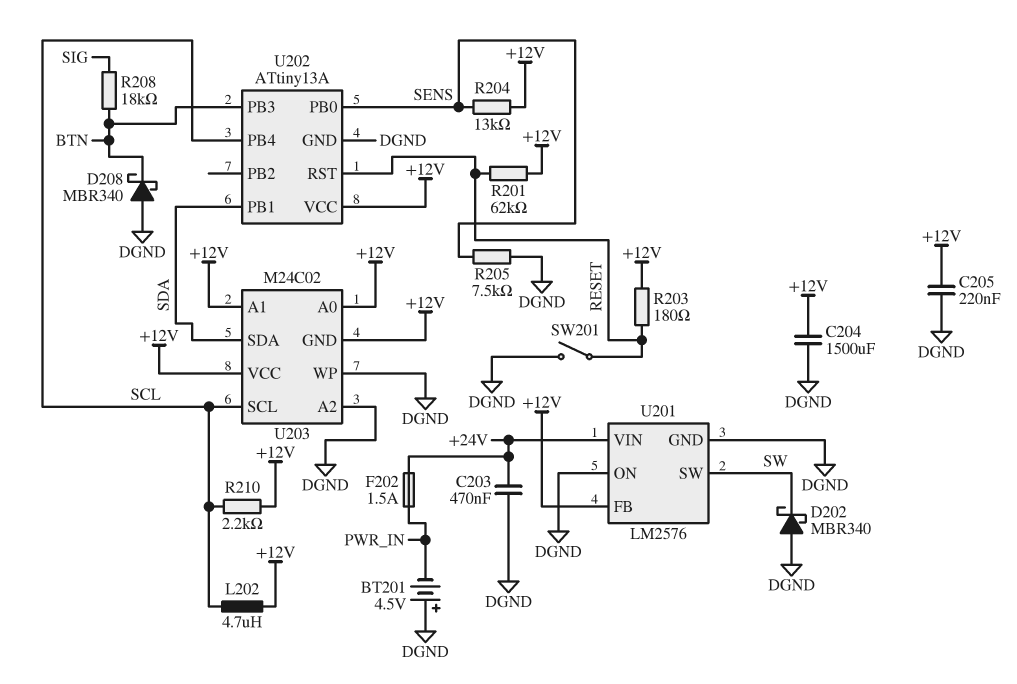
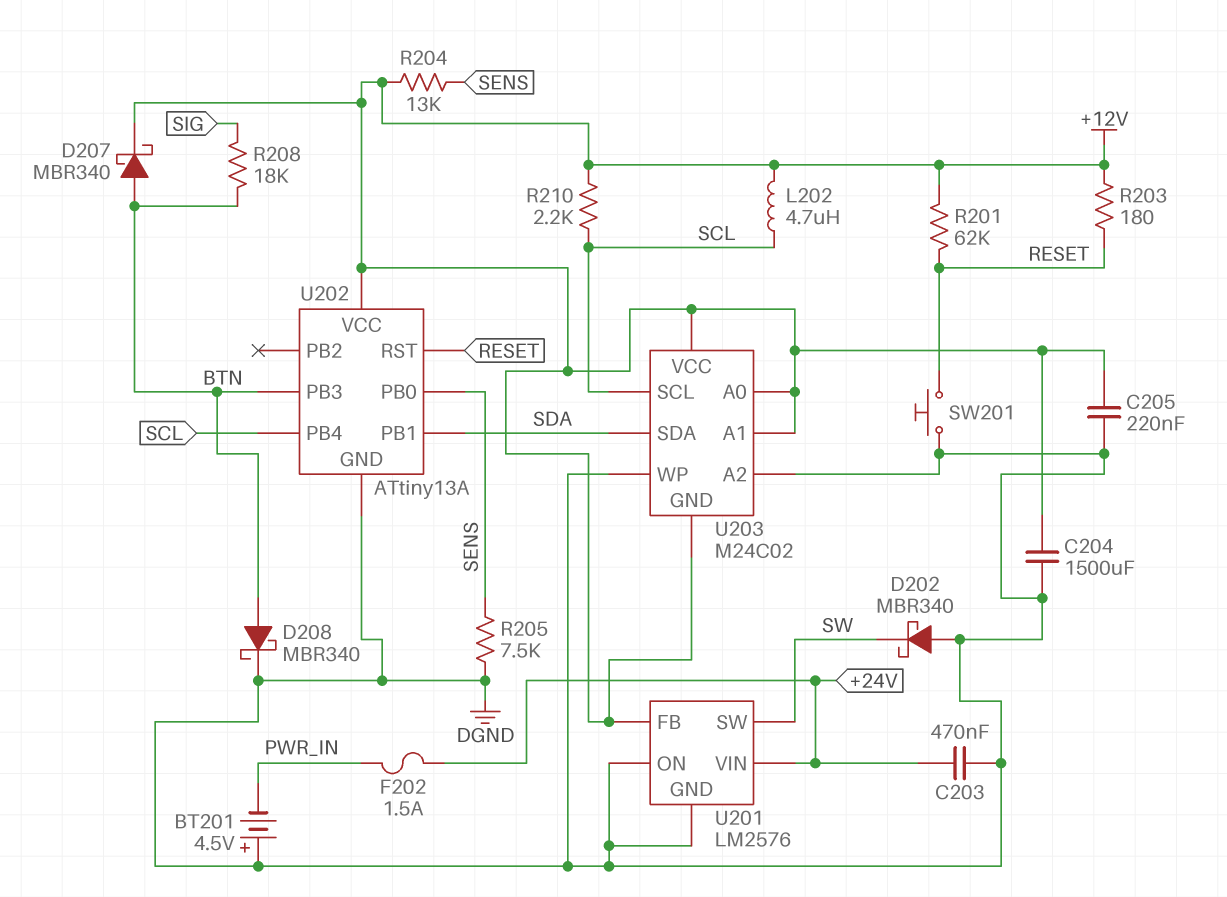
D207: none -> schottky MBR340 (A BTN, K +12V)
D208: schottky MBR340 (A DGND, K BTN) -> schottky MBR340 (A BTN, K DGND)
SW201: switch (DGND, RESET) -> button (DGND, RESET)

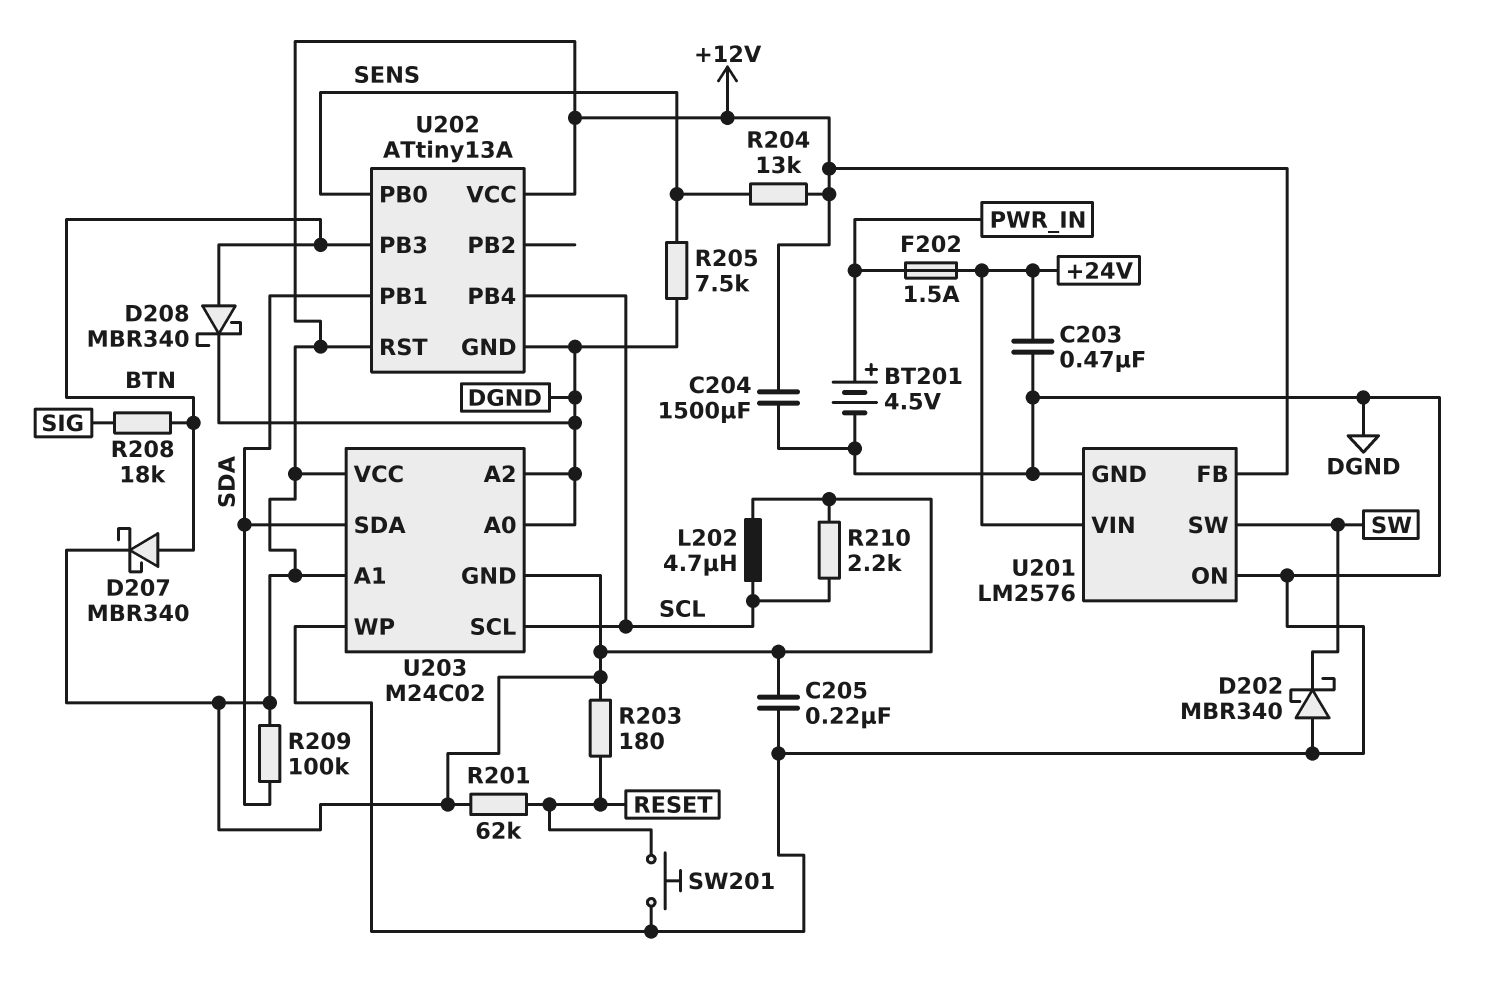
BT201: 4.5V (plus DGND, minus PWR_IN) -> 4.5V (plus PWR_IN, minus DGND)
R209: none -> 100k (+12V, SDA)
U202 pin RST: RESET -> +12V
U203 pin A0: +12V -> DGND

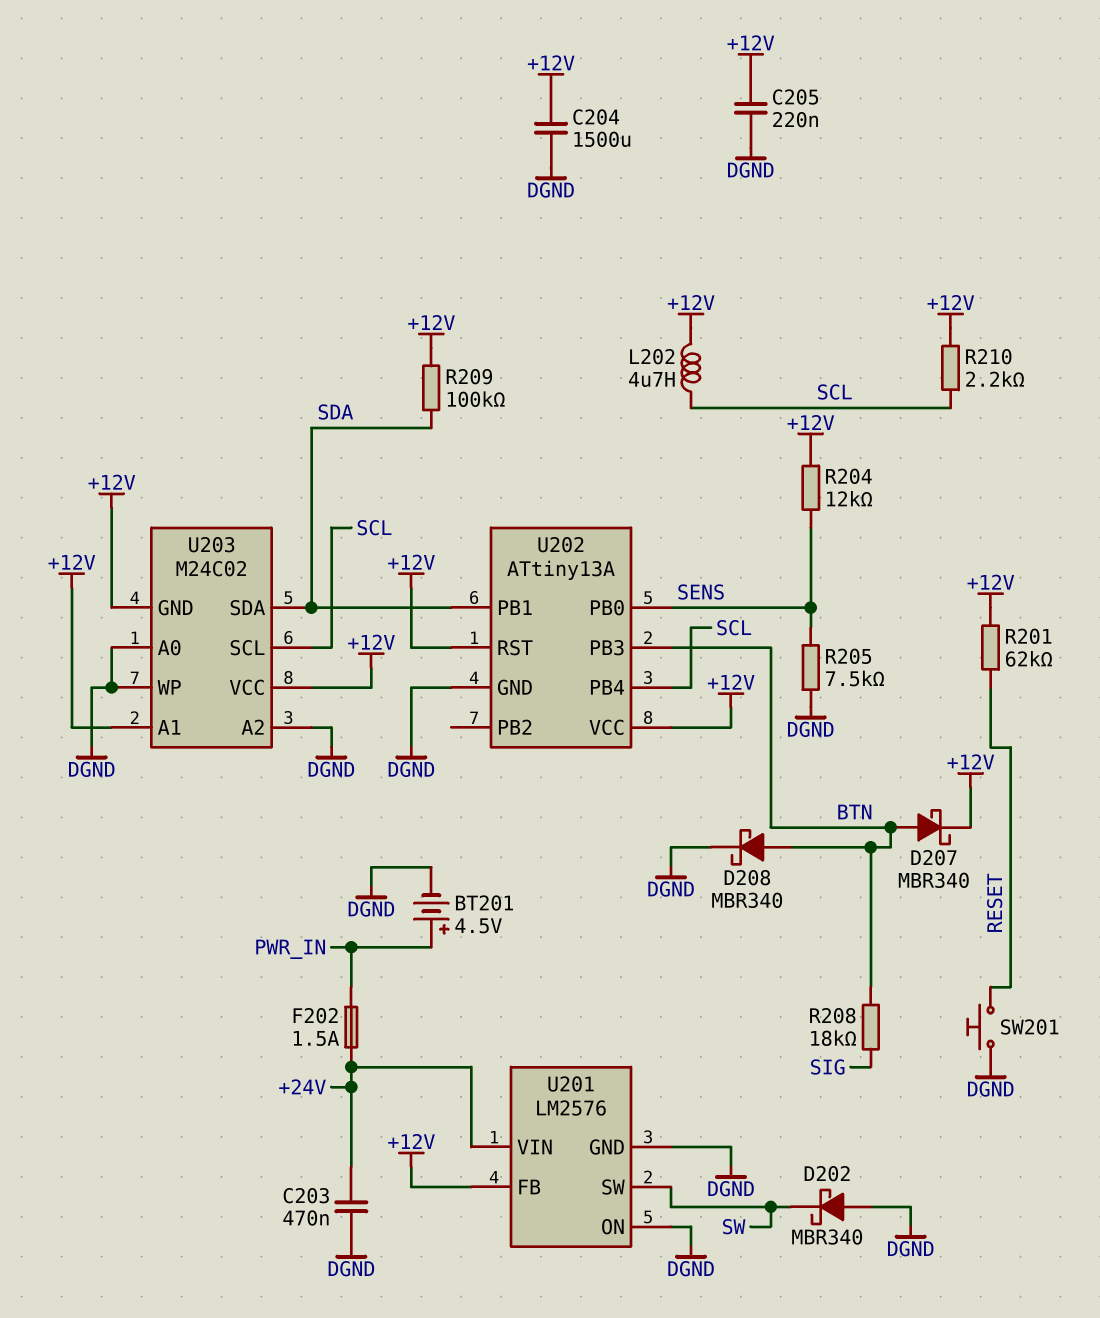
R203: 180 (+12V, RESET) -> none
R204: 13k (+12V, SENS) -> 12k (+12V, SENS)

